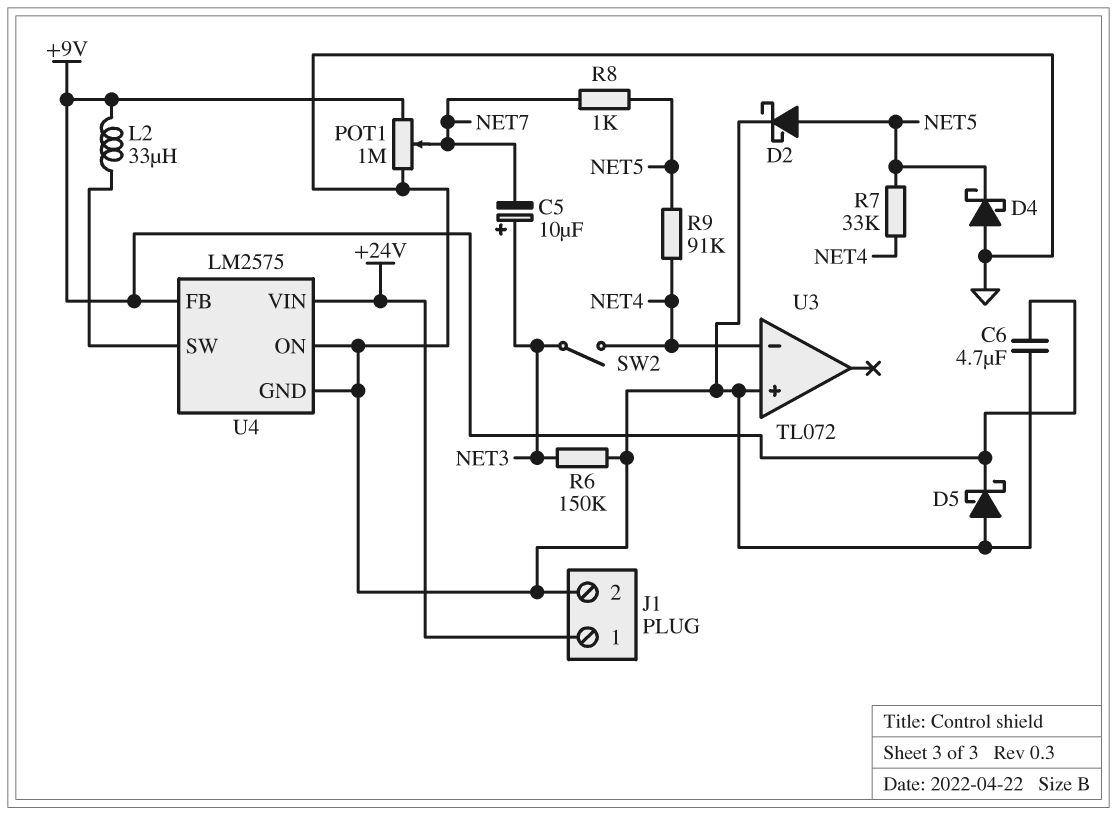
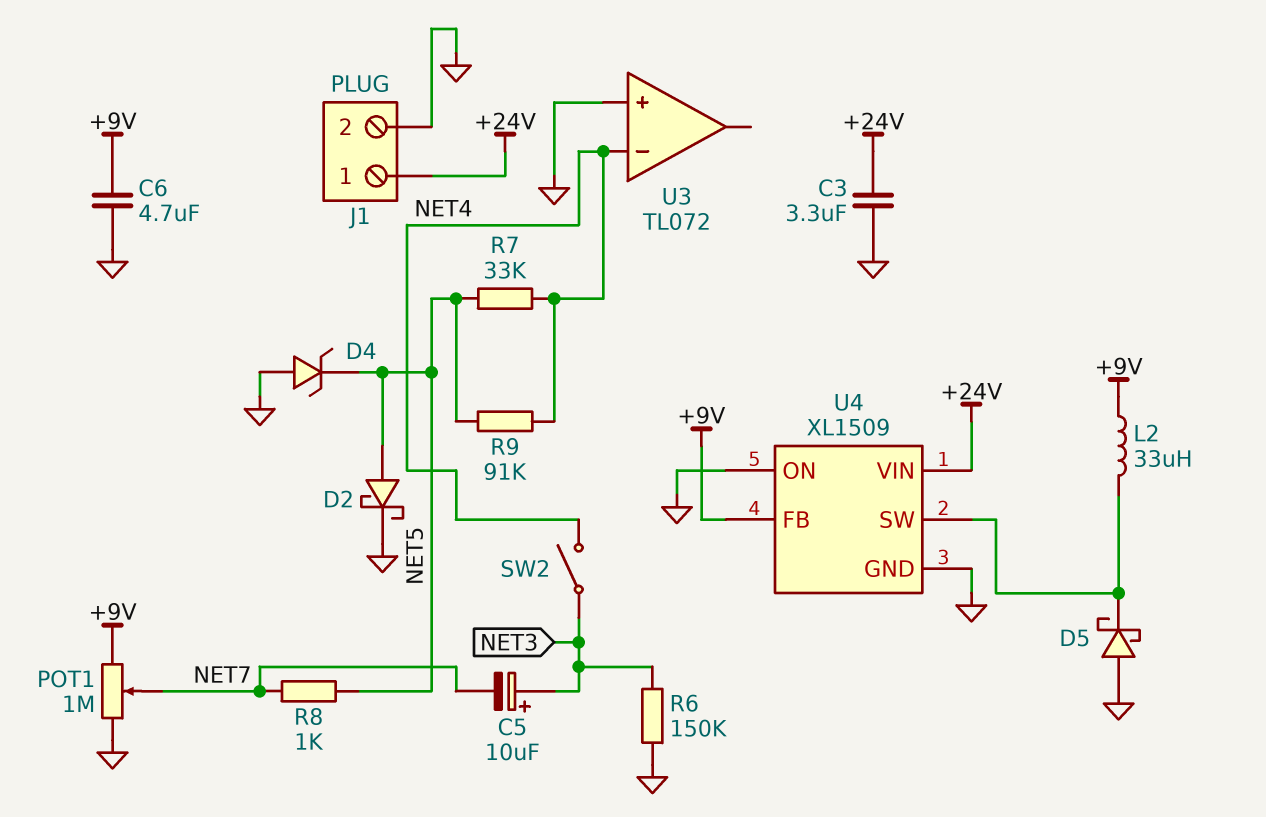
C3: none -> 3.3uF (+24V, GND)
D4: schottky (A GND, K NET5) -> zener (A GND, K NET5)
D5: schottky (A GND, K +9V) -> schottky (A GND, K U4/SW)
U4: LM2575 -> XL1509

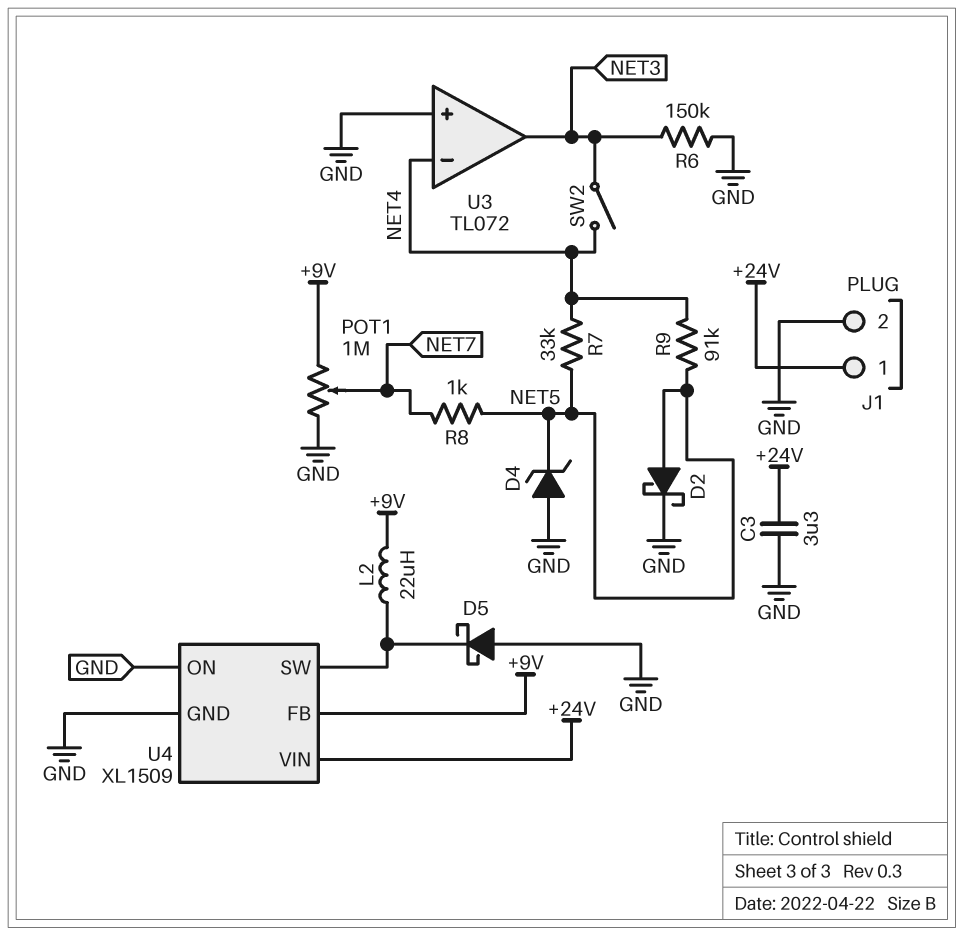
C5: 10uF (plus NET3, minus NET7) -> none
C6: 4.7uF (+9V, GND) -> none
L2: 33uH (+9V, U4/SW) -> 22uH (+9V, U4/SW)
U3 pin out: none -> NET3

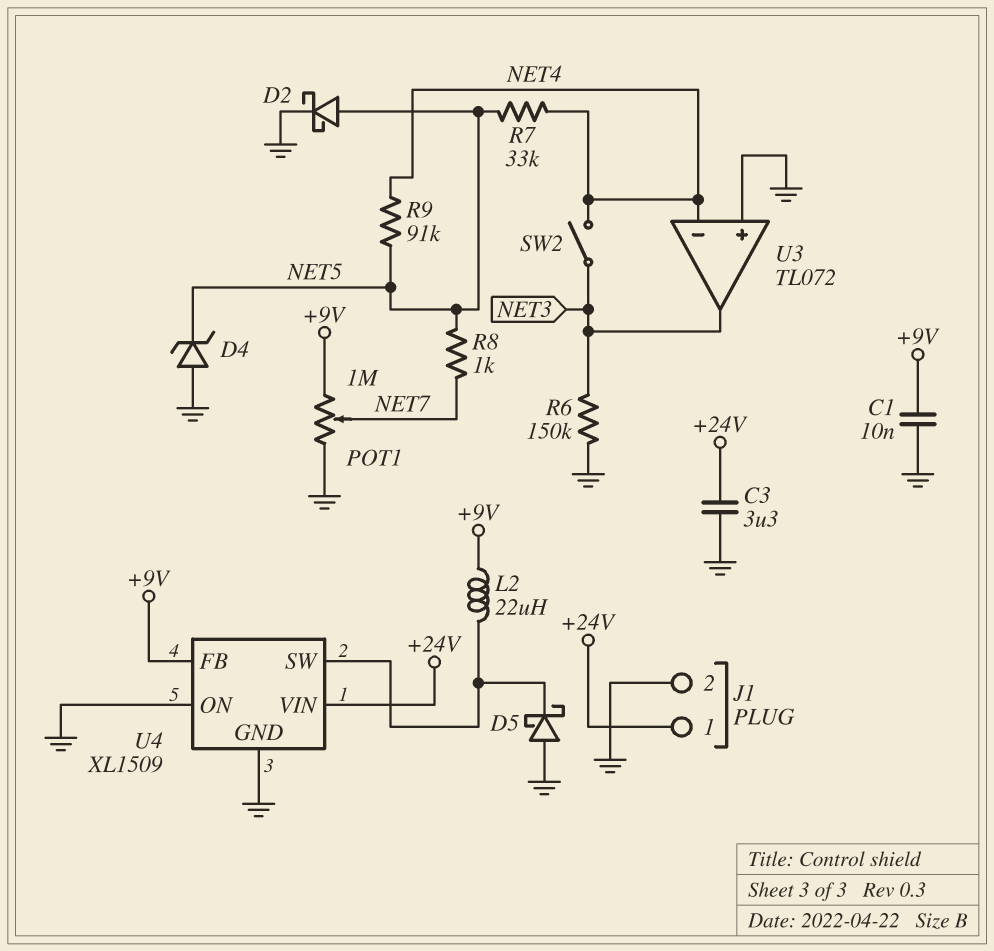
C1: none -> 10nF (+9V, GND)

